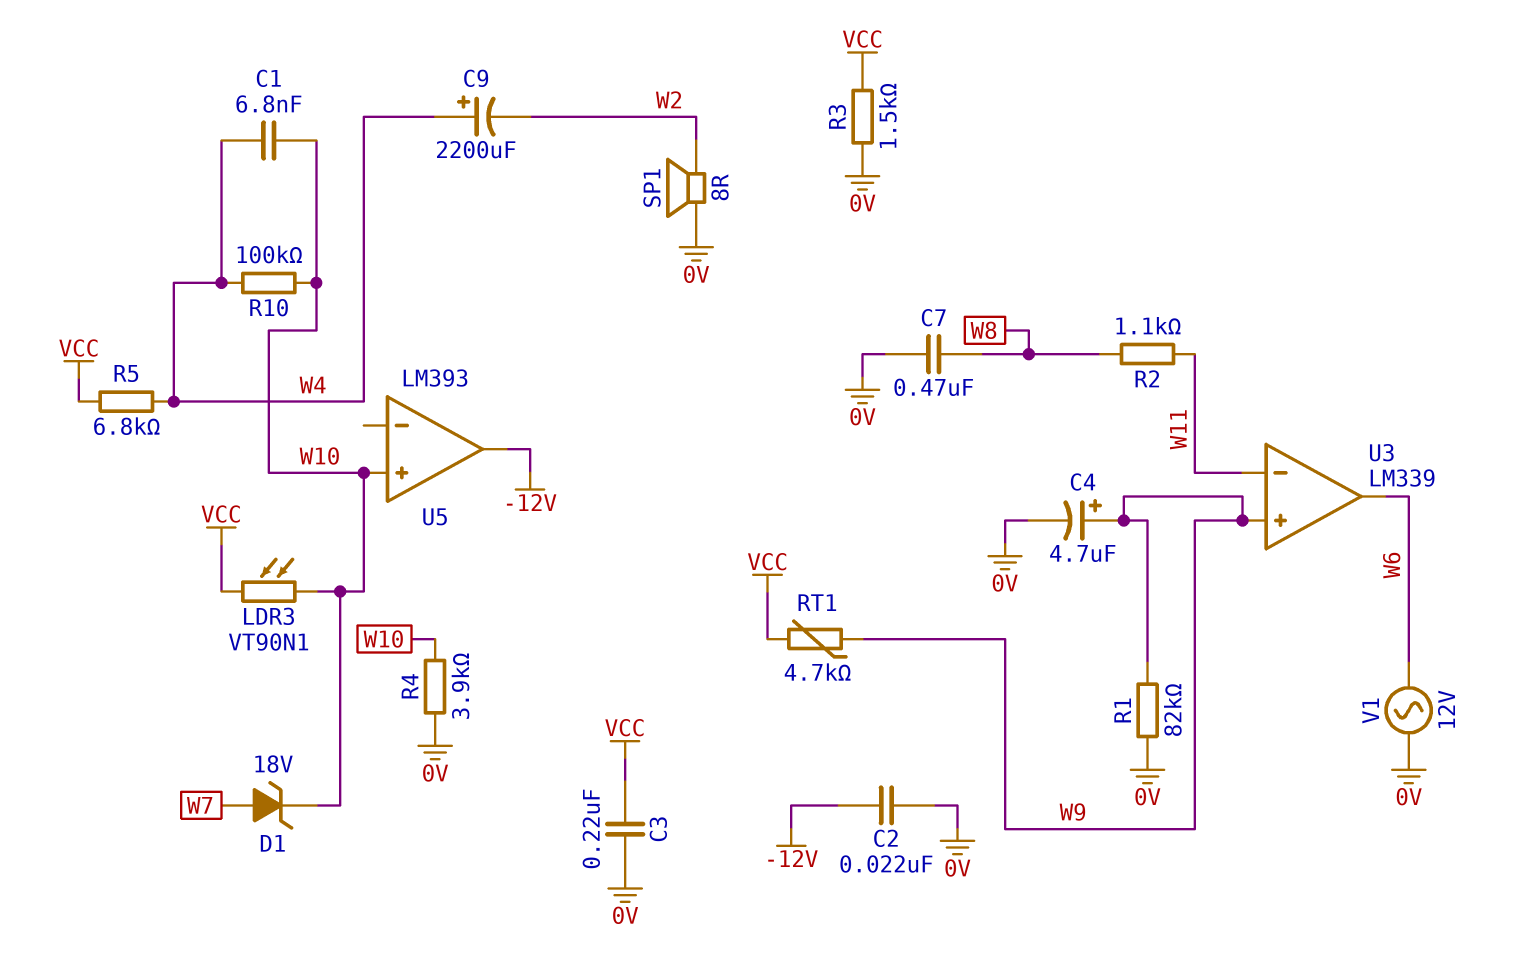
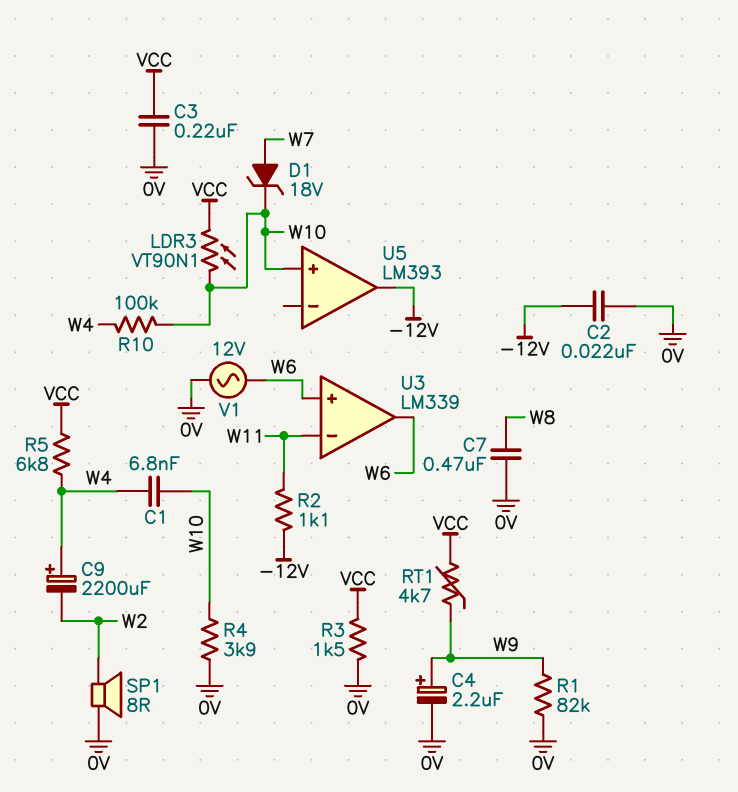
C4: 4.7uF (plus W9, minus 0V) -> 2.2uF (plus W9, minus 0V)
R2: 1.1k (W8, W11) -> 1.1k (-12V, W11)
U3 pin in+: W9 -> W6

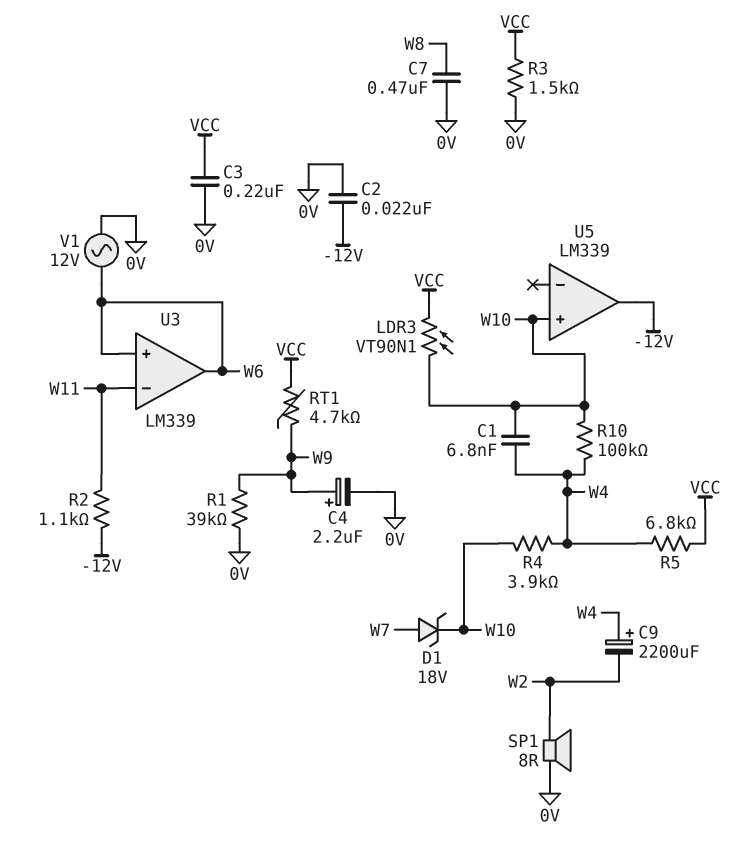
R1: 82k (0V, W9) -> 39k (0V, W9)
R4: 3.9k (0V, W10) -> 3.9k (W4, W10)
U5: LM393 -> LM339

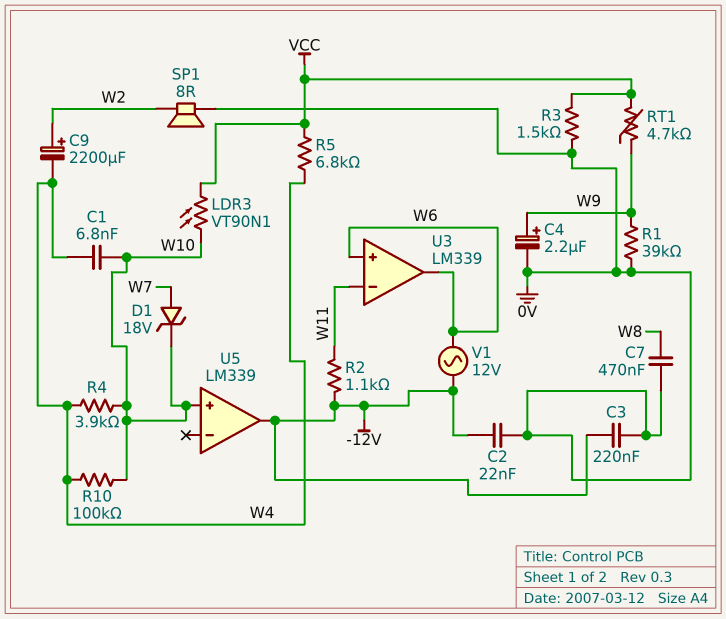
C3: 220nF (0V, VCC) -> 220nF (-12V, 0V)
C9: 2200uF (plus W4, minus W2) -> 2200uF (plus W2, minus W4)
V1: AC 12V (0V, W6) -> AC 12V (-12V, W6)

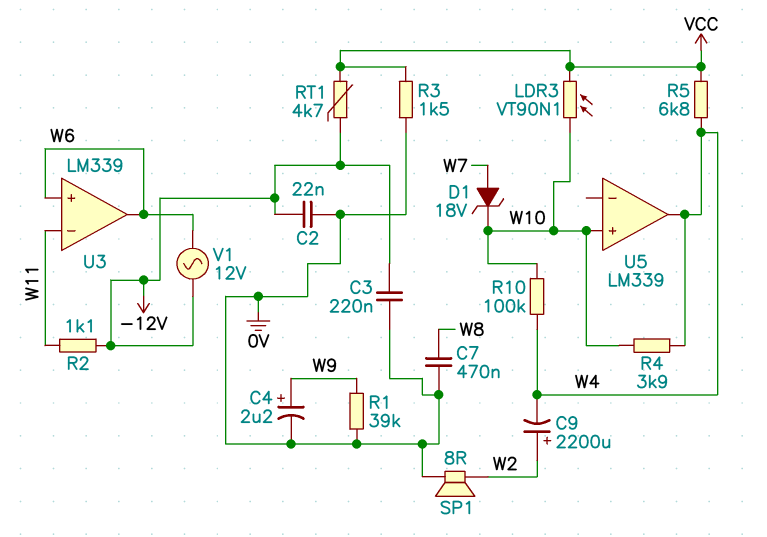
C1: 6.8nF (W4, W10) -> none
RT1: 4.7k (VCC, W9) -> 4.7k (-12V, VCC)
U5 pin out: -12V -> W4

